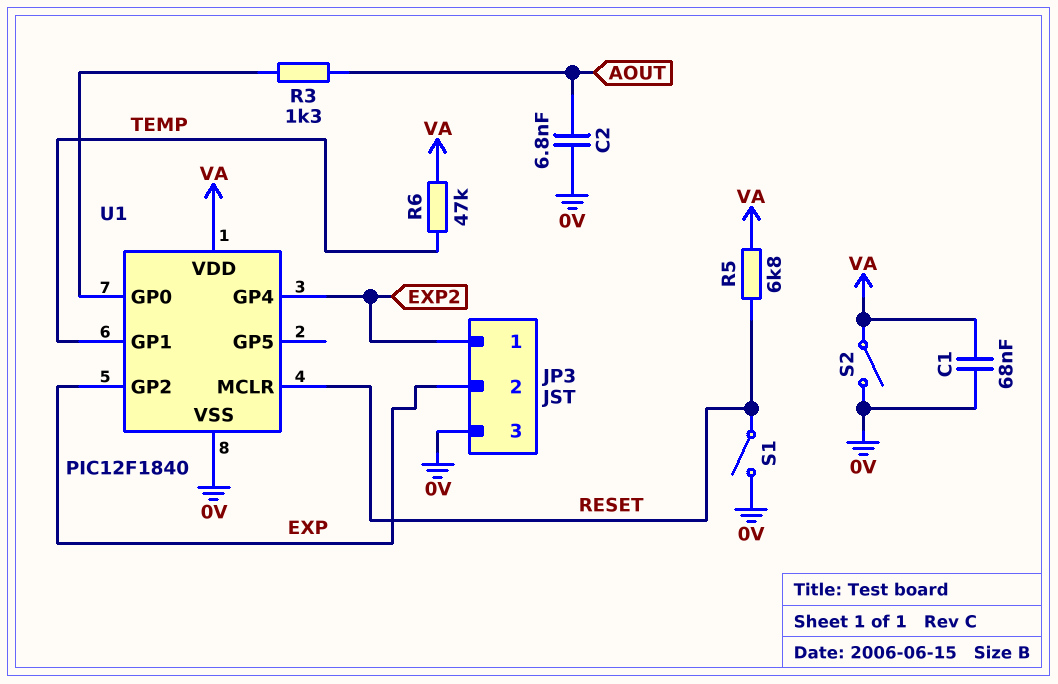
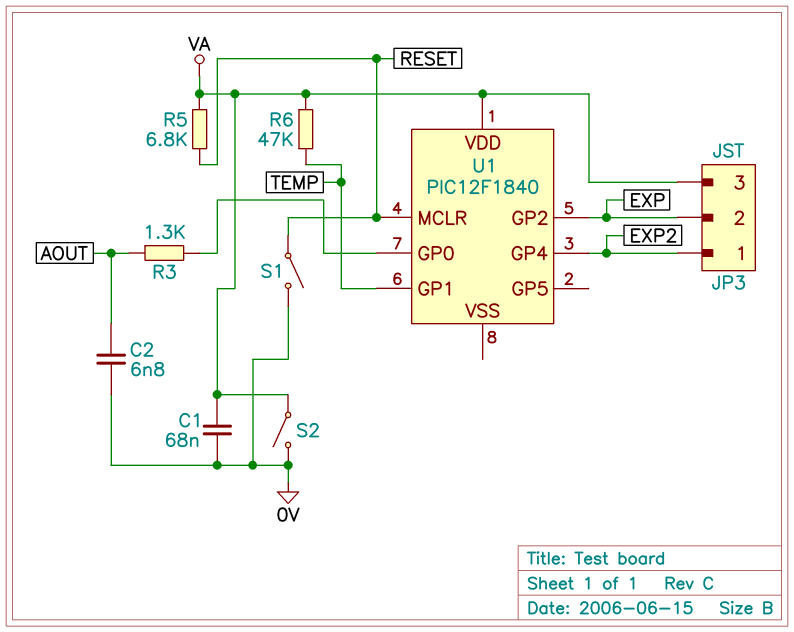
JP3 pin 3: 0V -> VA
U1 pin VSS: 0V -> none

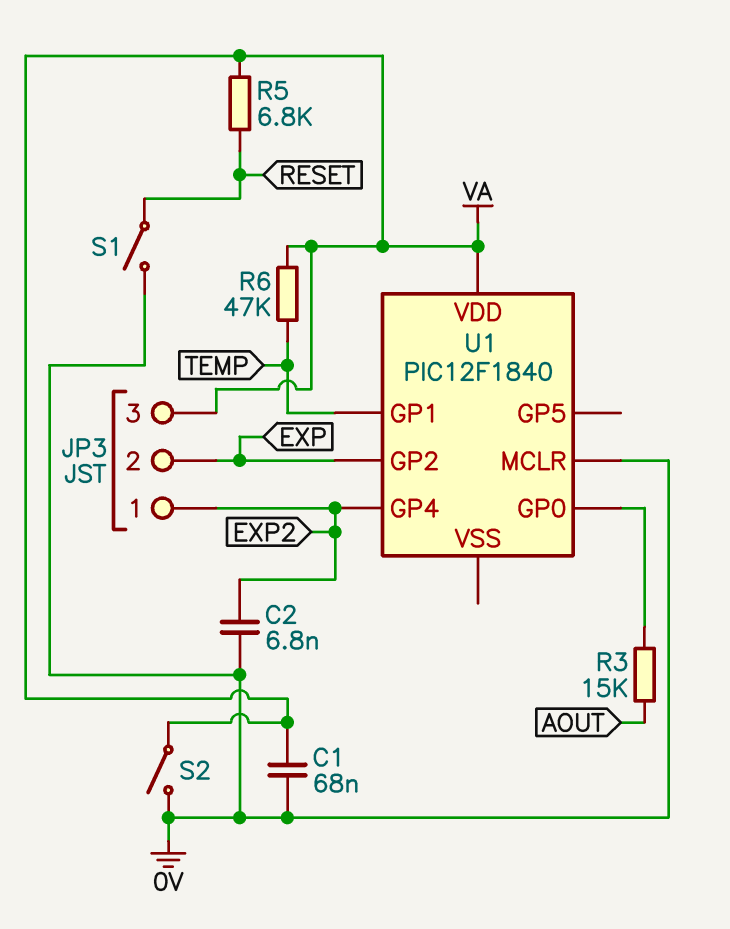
C2: 6.8nF (0V, AOUT) -> 6.8nF (0V, EXP2)
R3: 1.3k (AOUT, U1/GP0) -> 15k (AOUT, U1/GP0)
U1 pin MCLR: RESET -> 0V

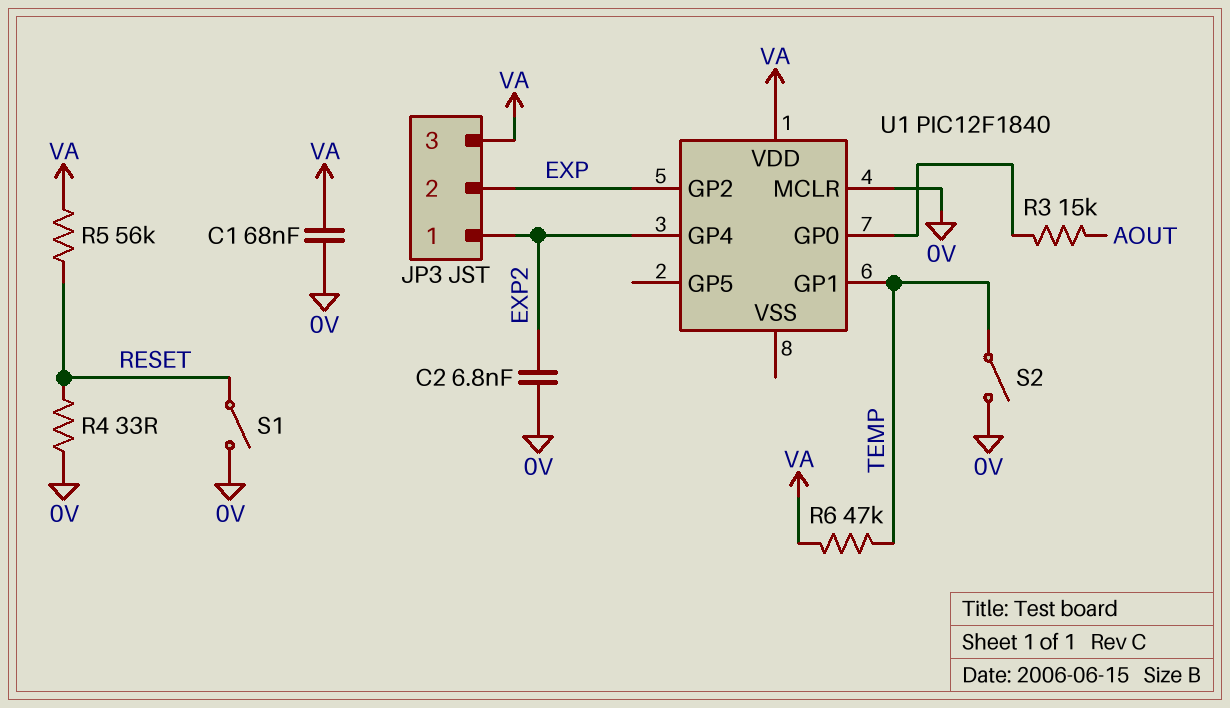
R4: none -> 33 (0V, RESET)
R5: 6.8k (RESET, VA) -> 56k (RESET, VA)
S2: switch (0V, VA) -> switch (0V, TEMP)

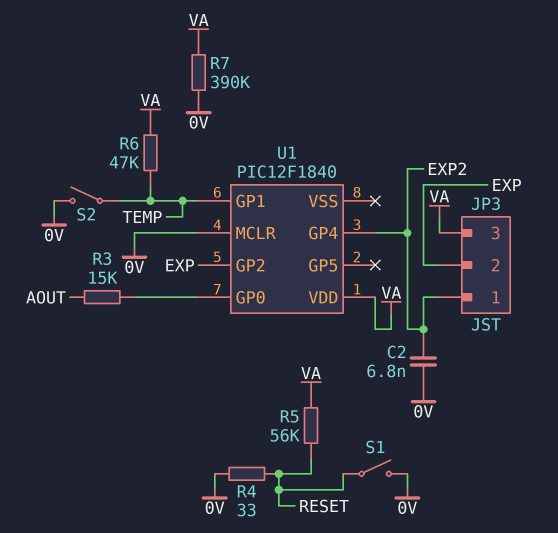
C1: 68nF (0V, VA) -> none
R7: none -> 390k (0V, VA)

